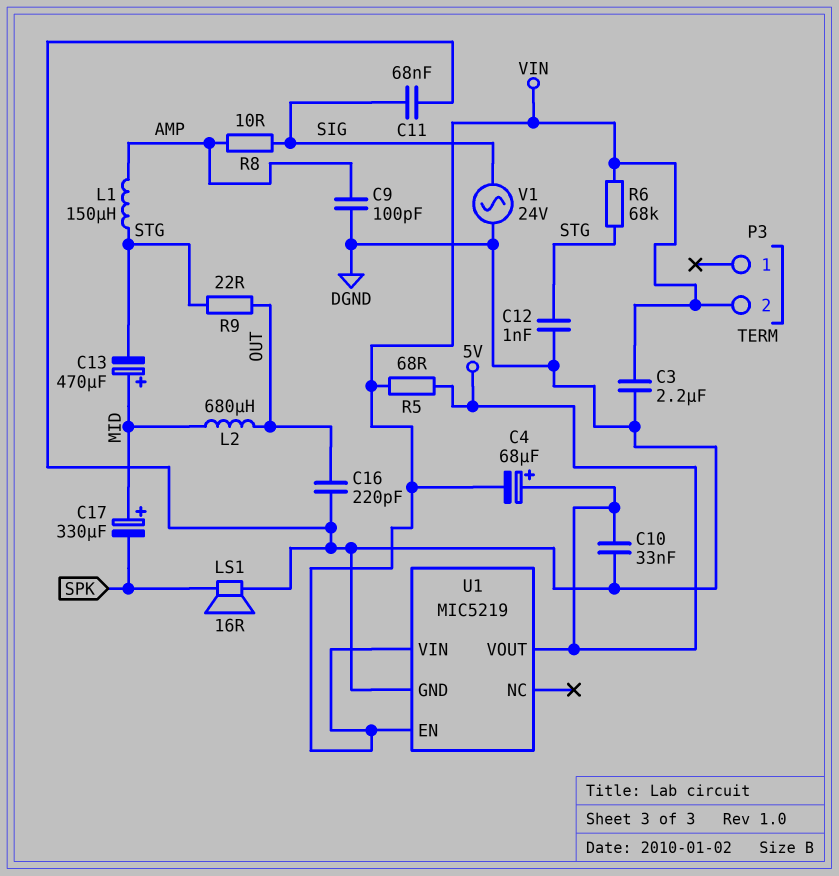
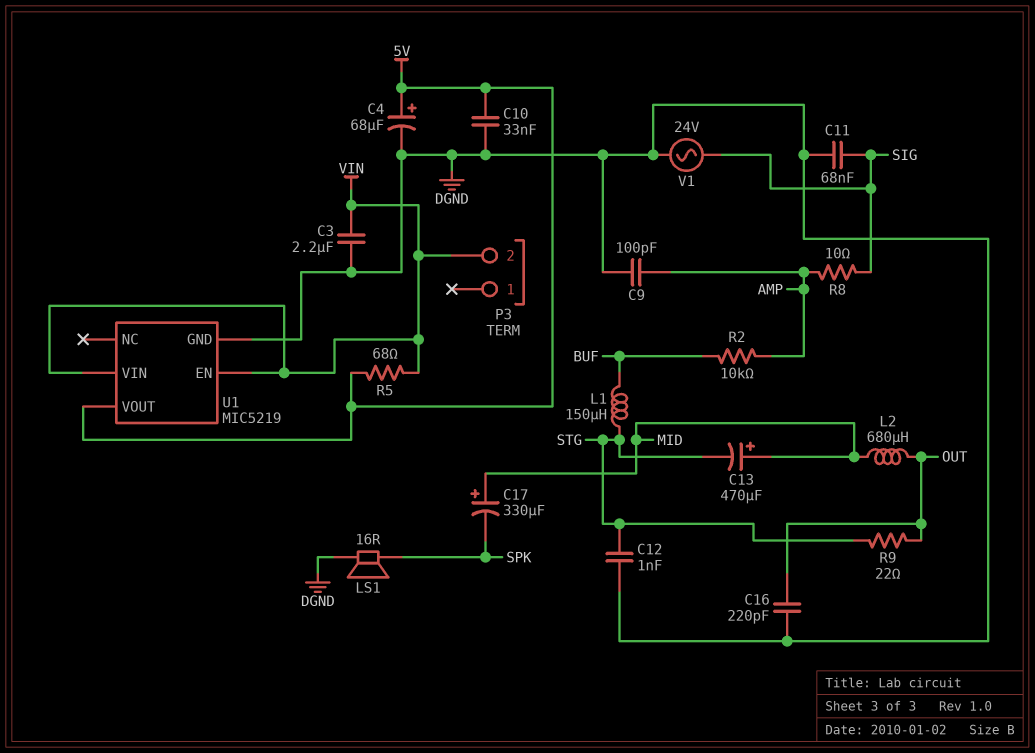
C4: 68uF (plus 5V, minus VIN) -> 68uF (plus 5V, minus DGND)
L1: 150uH (AMP, STG) -> 150uH (BUF, STG)
R2: none -> 10k (AMP, BUF)
R6: 68k (STG, VIN) -> none

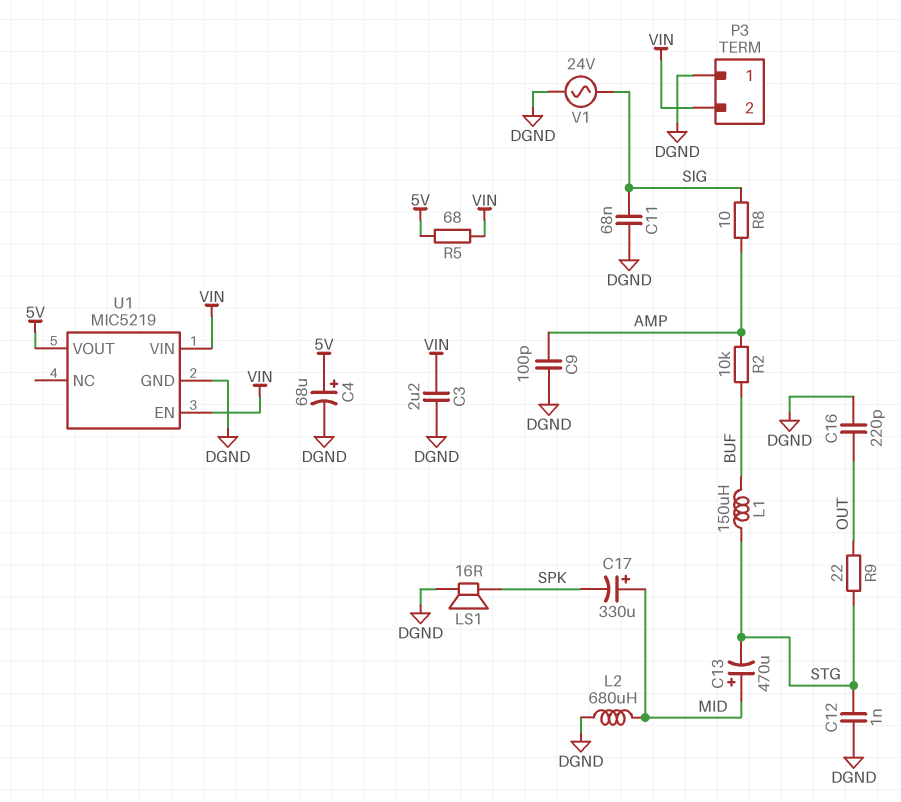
C10: 33nF (5V, DGND) -> none
L2: 680uH (MID, OUT) -> 680uH (DGND, MID)
P3 pin 1: none -> DGND

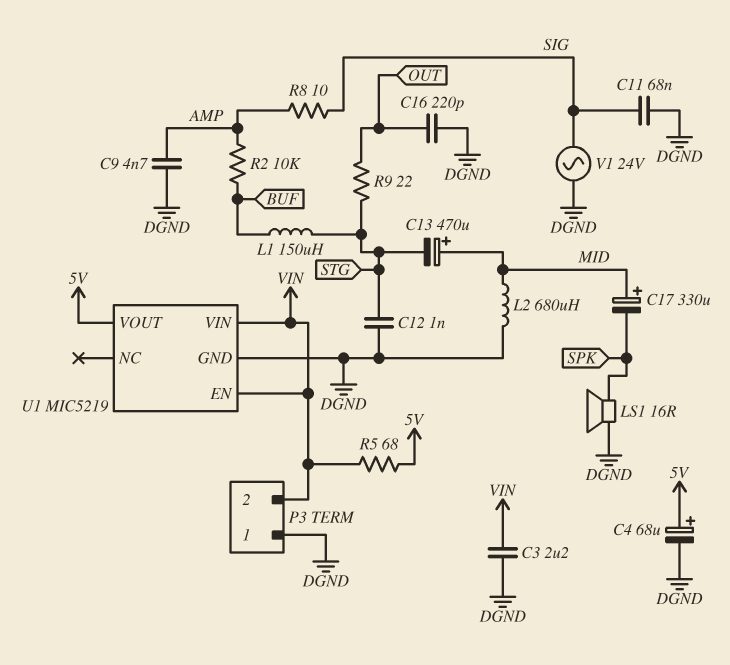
C9: 100pF (AMP, DGND) -> 4.7nF (AMP, DGND)

